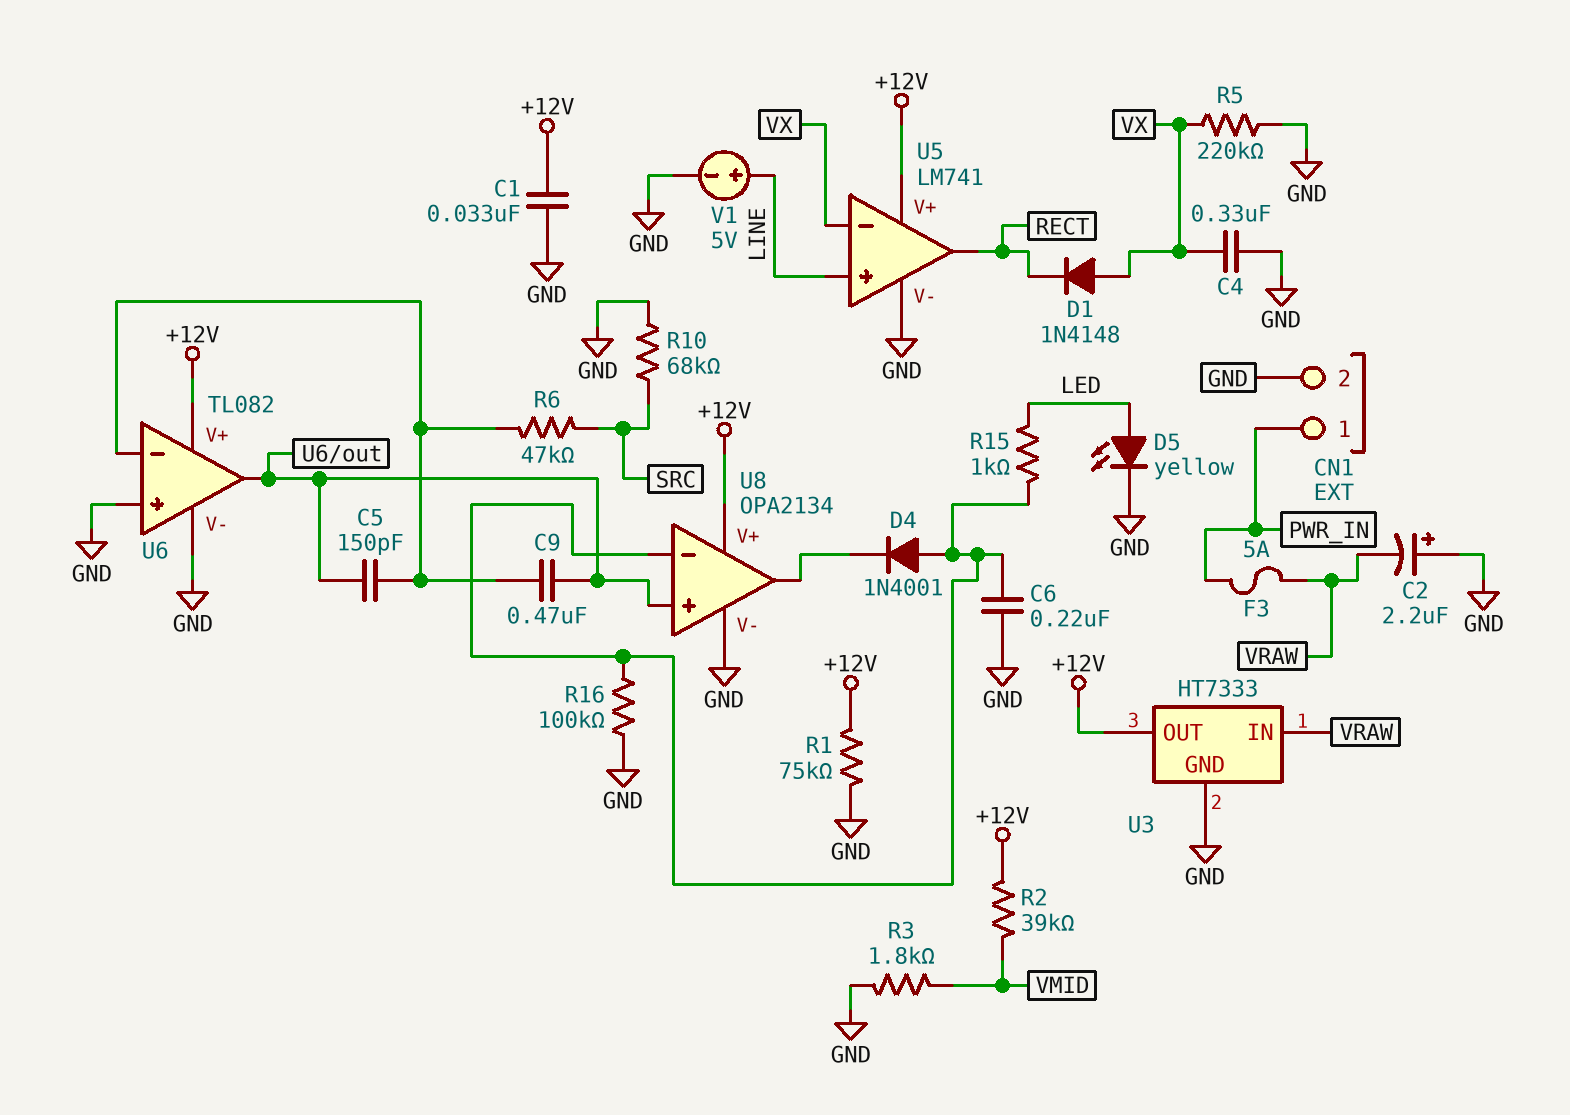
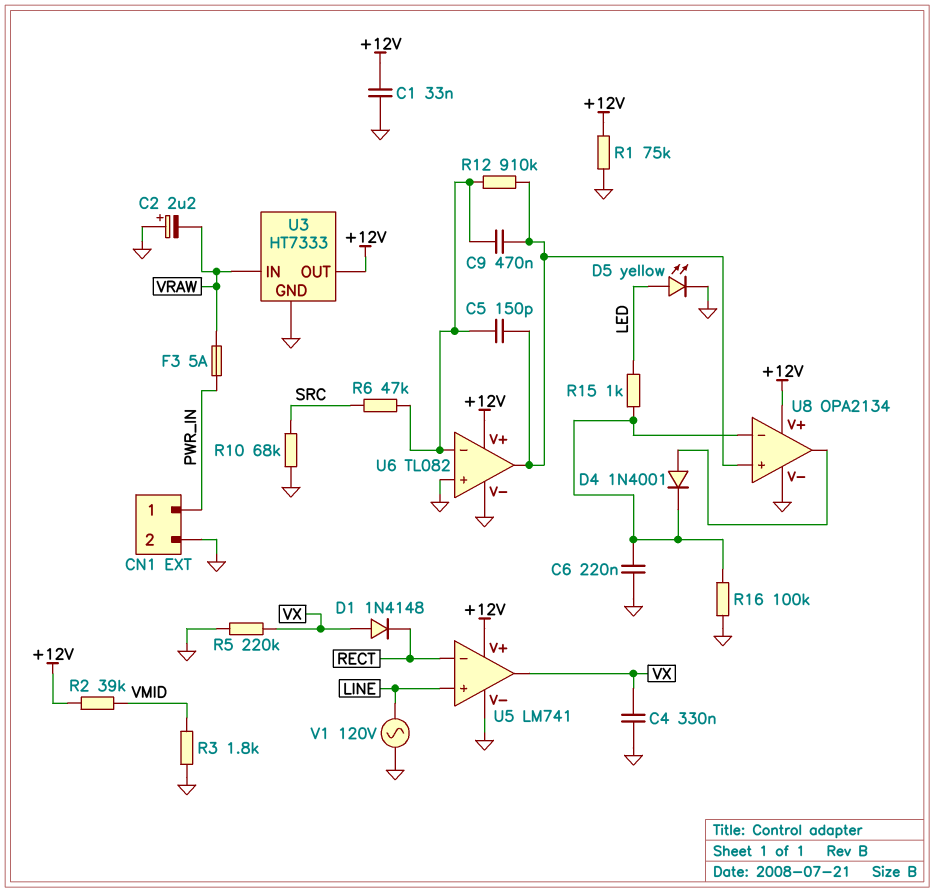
D4: diode 1N4001 (A U8/in-, K U8/out) -> diode 1N4001 (A U8/out, K U8/in-)
R12: none -> 910k (U6/in-, U6/out)
U5 pin in-: VX -> RECT
U5 pin out: RECT -> VX
V1: 5V (plus LINE, minus GND) -> AC 120V (GND, LINE)

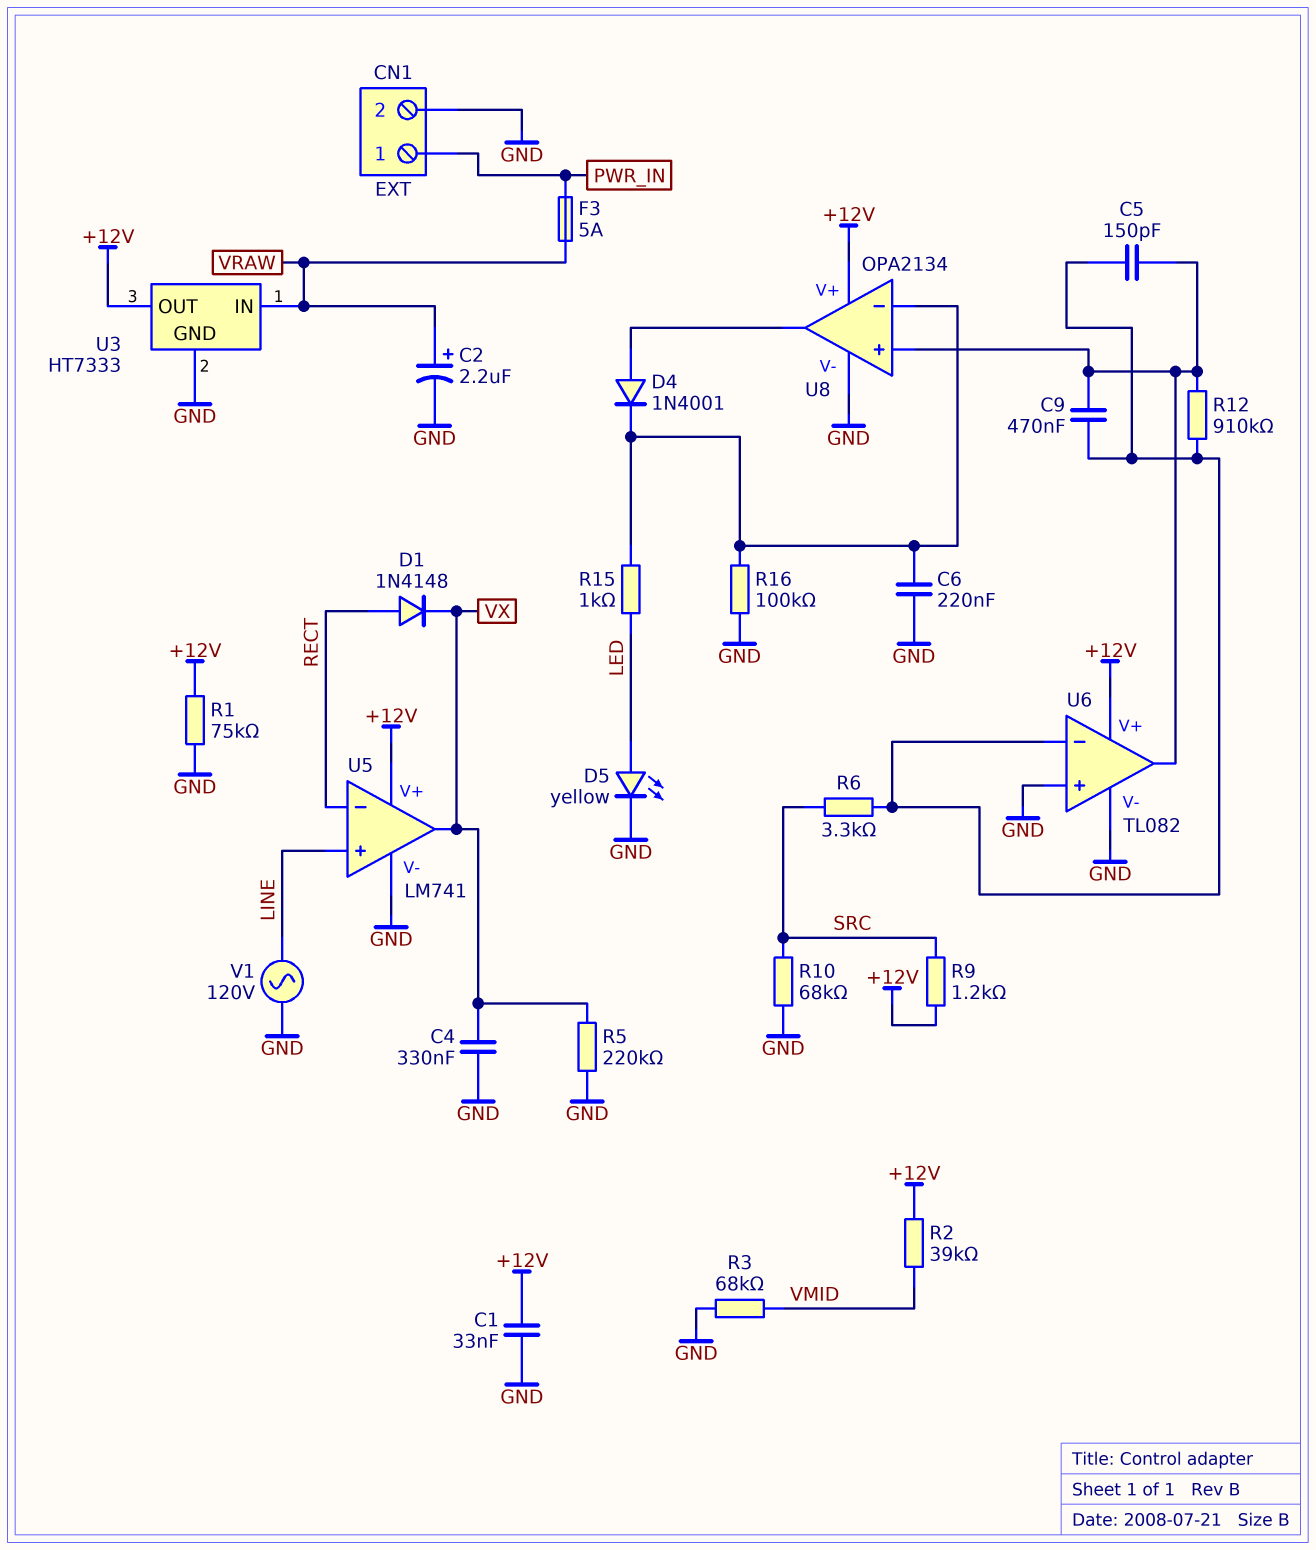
C2: 2.2uF (plus GND, minus VRAW) -> 2.2uF (plus VRAW, minus GND)
D1: diode 1N4148 (A VX, K RECT) -> diode 1N4148 (A RECT, K VX)
R3: 1.8k (GND, VMID) -> 68k (GND, VMID)
R6: 47k (SRC, U6/in-) -> 3.3k (SRC, U6/in-)
R9: none -> 1.2k (+12V, SRC)

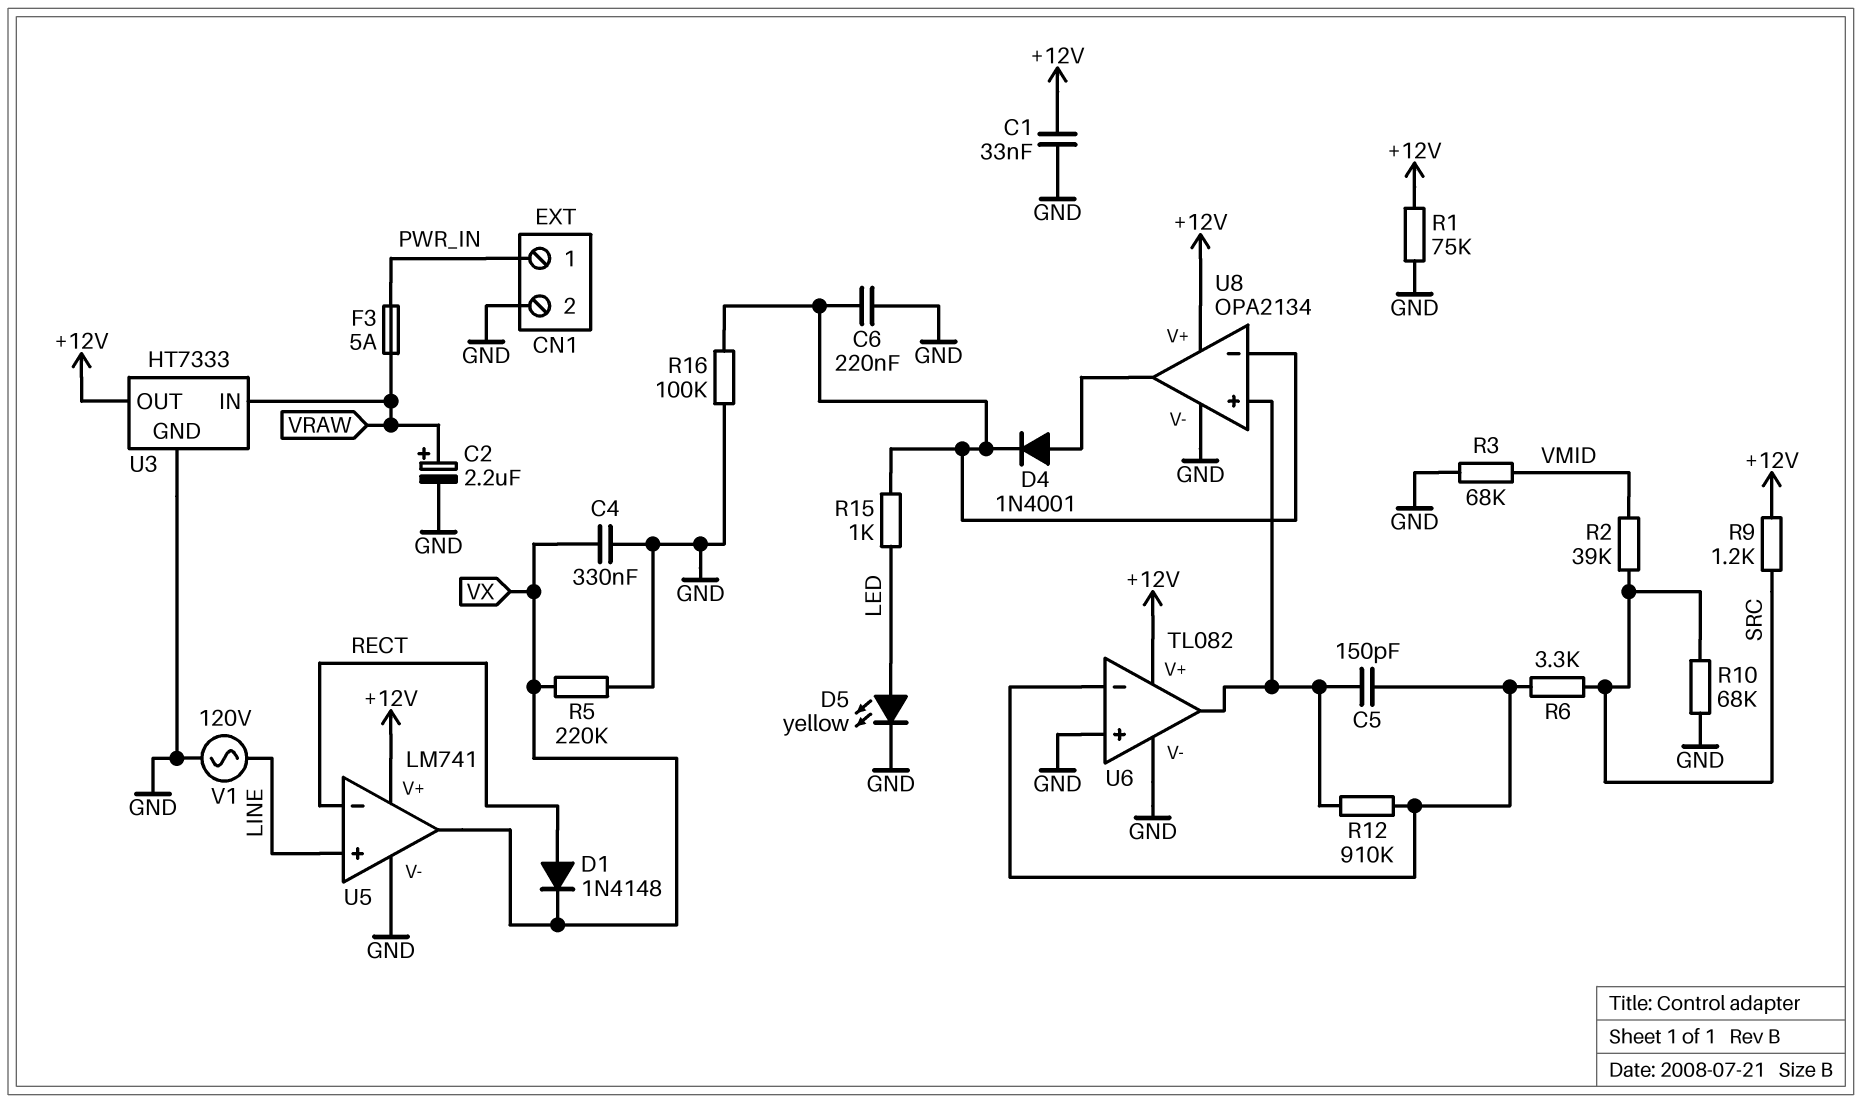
C9: 470nF (U6/in-, U6/out) -> none
R2: 39k (+12V, VMID) -> 39k (SRC, VMID)

